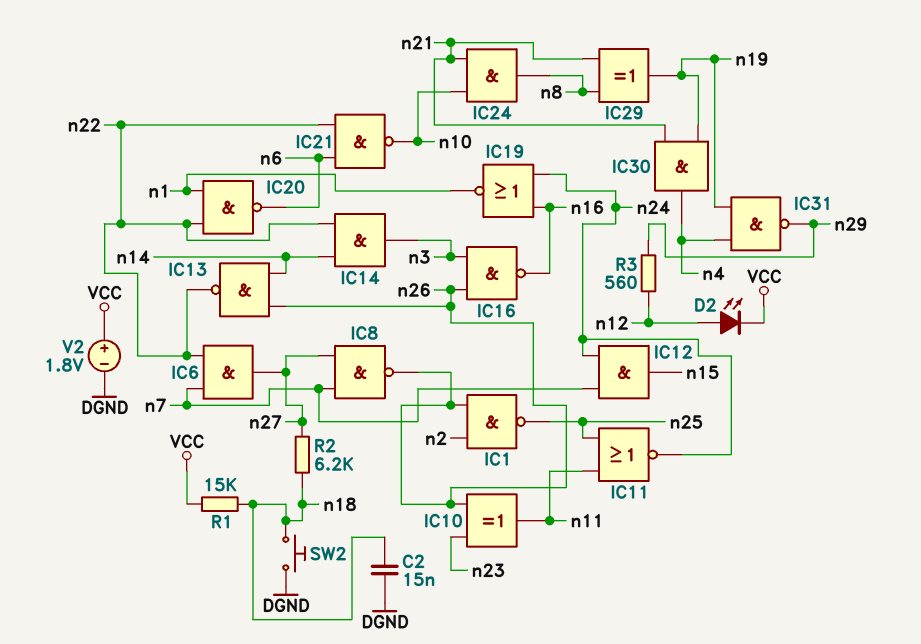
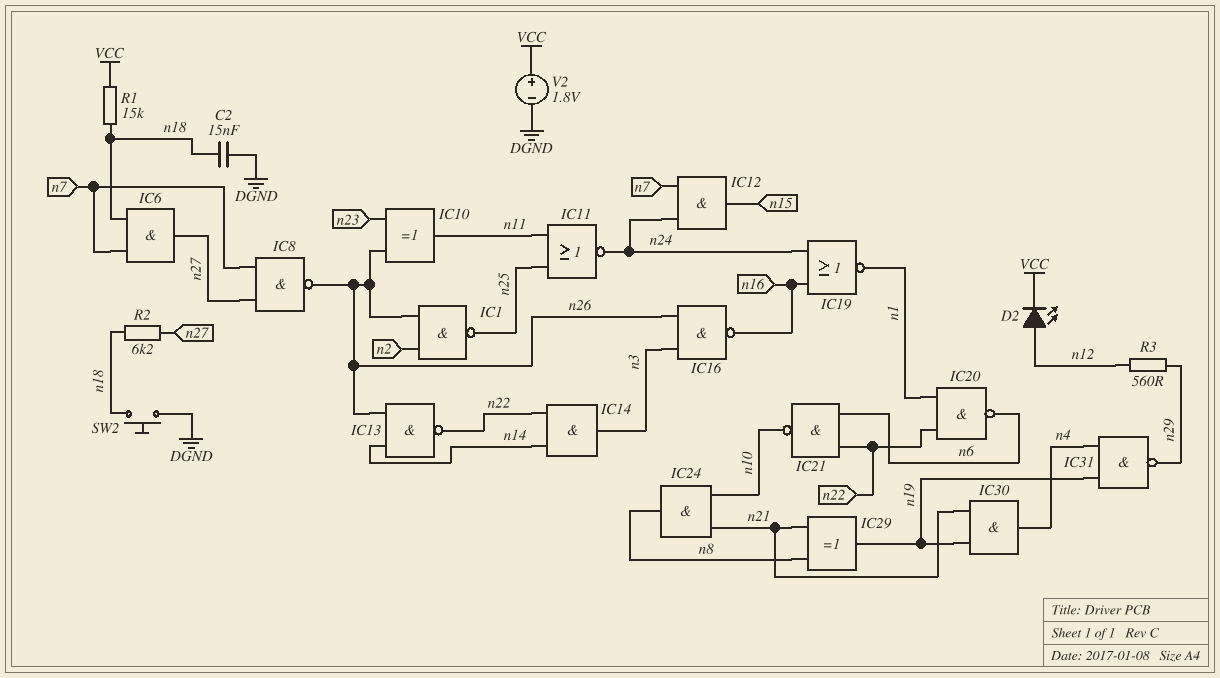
IC6: AND (in n7, in n22, out n27) -> AND (in n7, in n18, out n27)

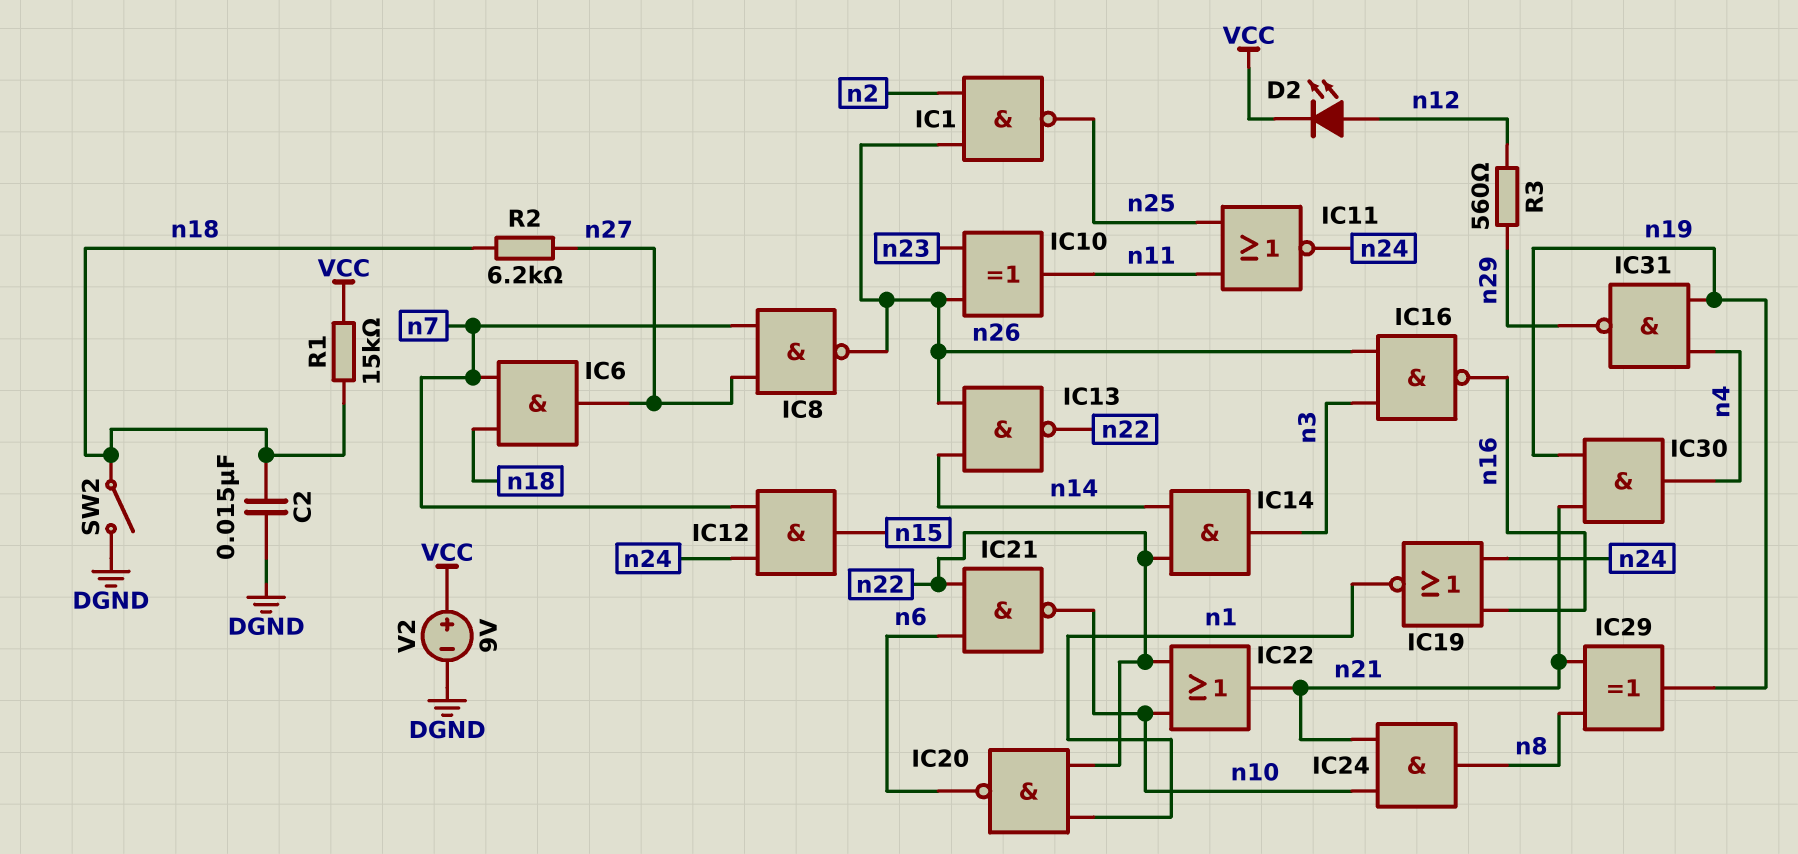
IC22: none -> OR (in n10, in n22, out n21)
SW2: button (DGND, n18) -> switch (DGND, n18)
V2: 1.8V (plus VCC, minus DGND) -> 9V (plus VCC, minus DGND)

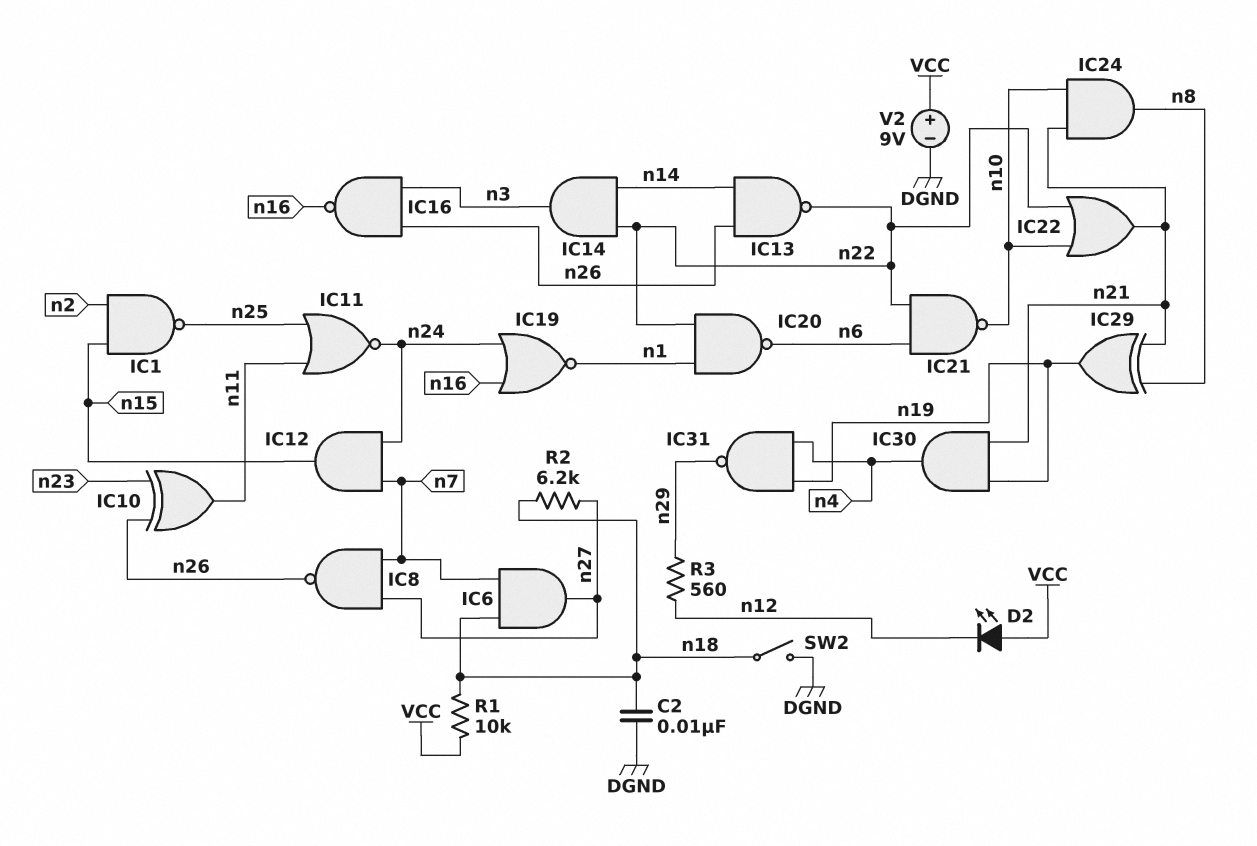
C2: 15nF (DGND, n18) -> 10nF (DGND, n18)
D2: LED (A n12, K VCC) -> LED (A VCC, K n12)
IC1: NAND (in n2, in n26, out n25) -> NAND (in n2, in n15, out n25)
R1: 15k (VCC, n18) -> 10k (VCC, n18)

